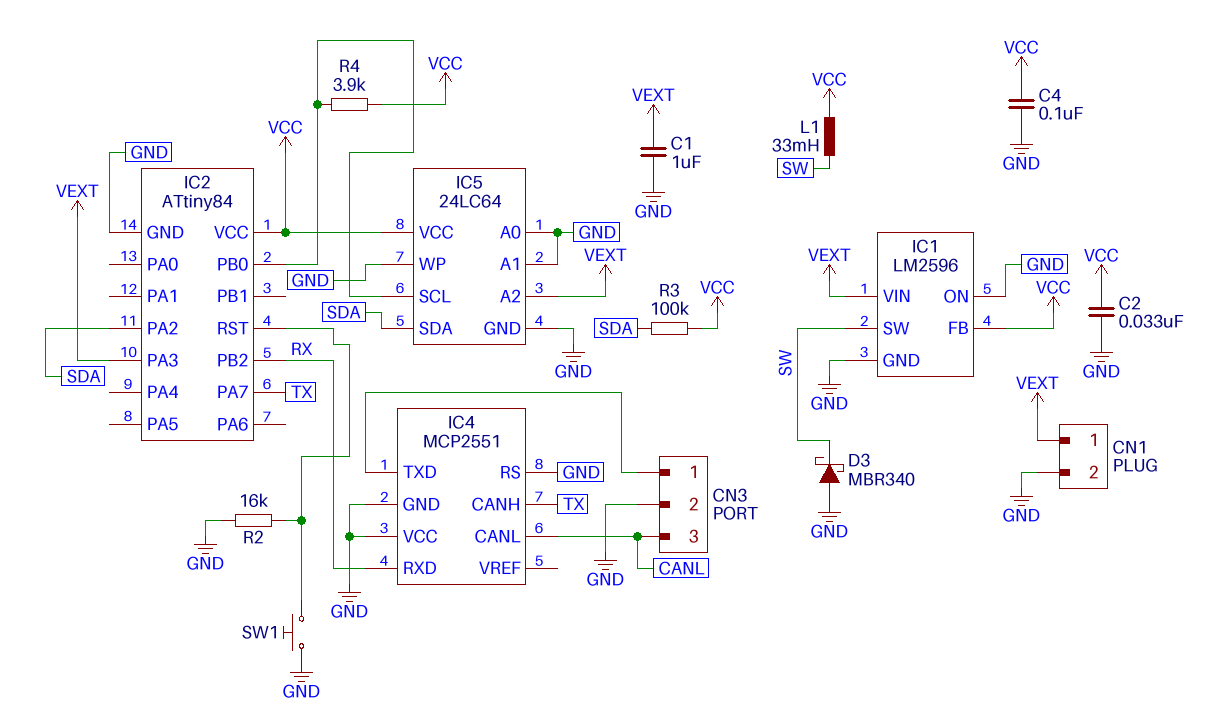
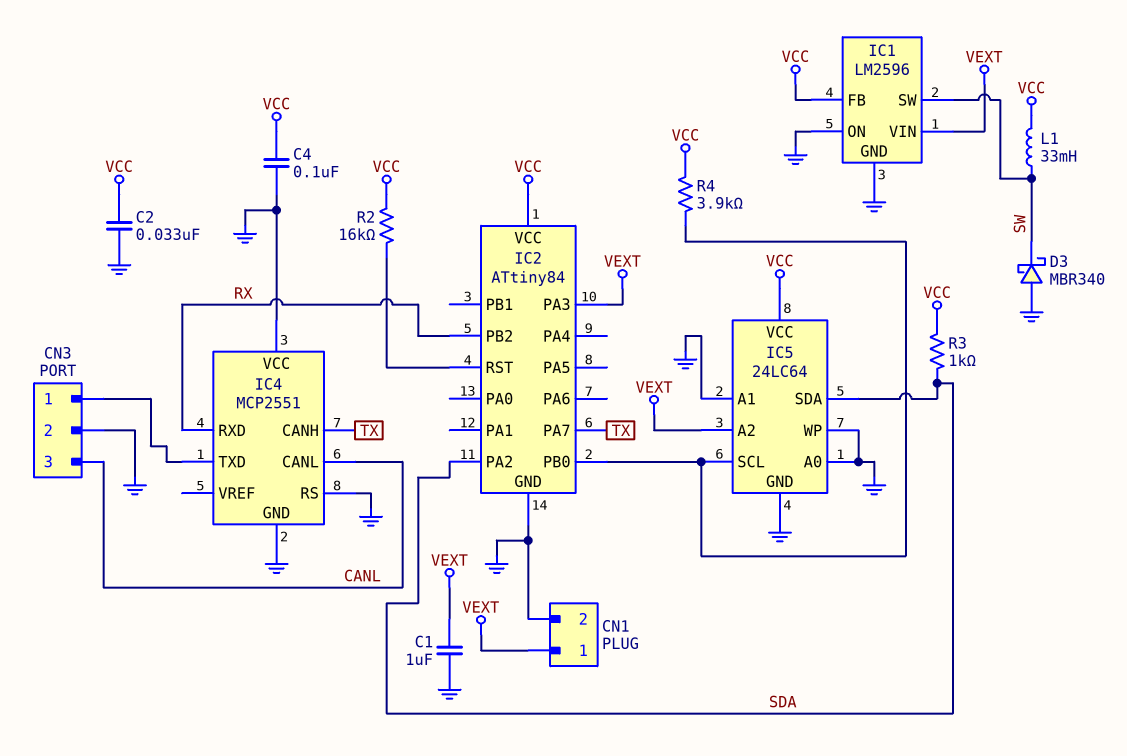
R2: 16k (GND, IC2/RST) -> 16k (IC2/RST, VCC)
R3: 100k (SDA, VCC) -> 1k (SDA, VCC)
SW1: button (GND, IC2/RST) -> none

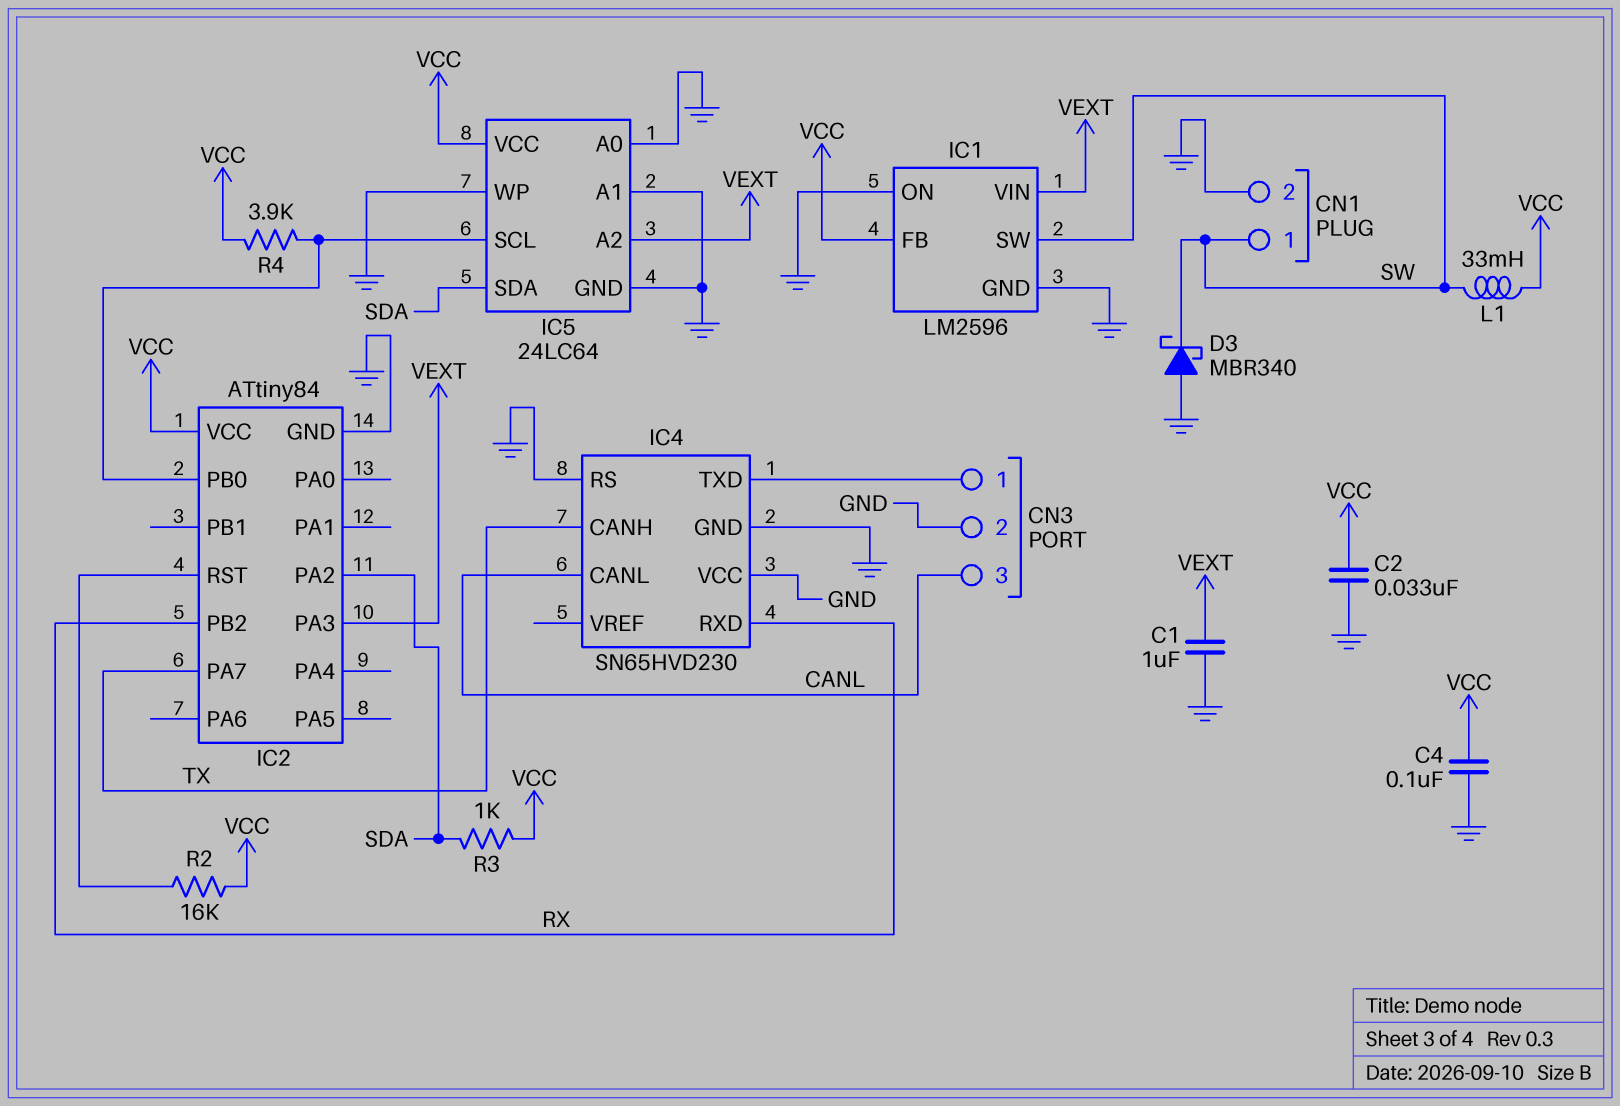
CN1 pin 1: VEXT -> SW
IC4: MCP2551 -> SN65HVD230

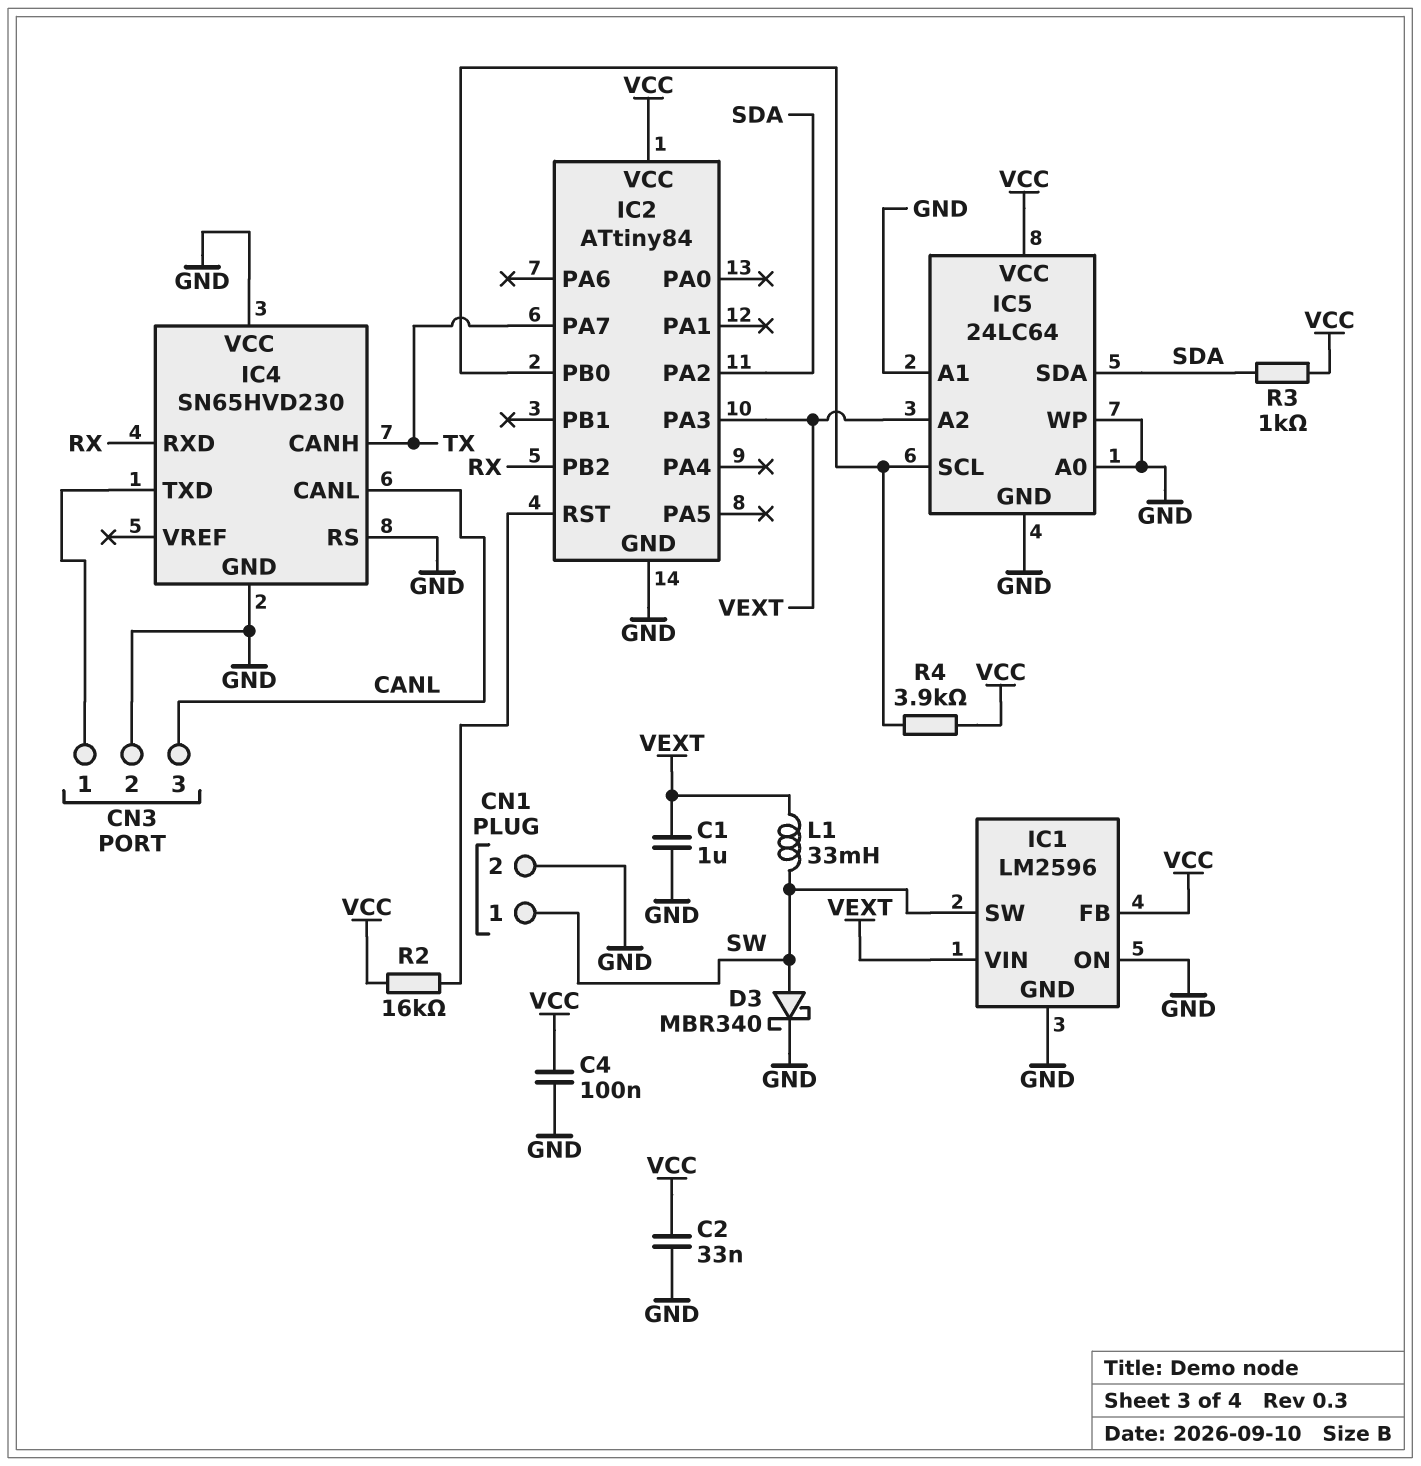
D3: schottky MBR340 (A GND, K SW) -> schottky MBR340 (A SW, K GND)
L1: 33mH (SW, VCC) -> 33mH (SW, VEXT)

